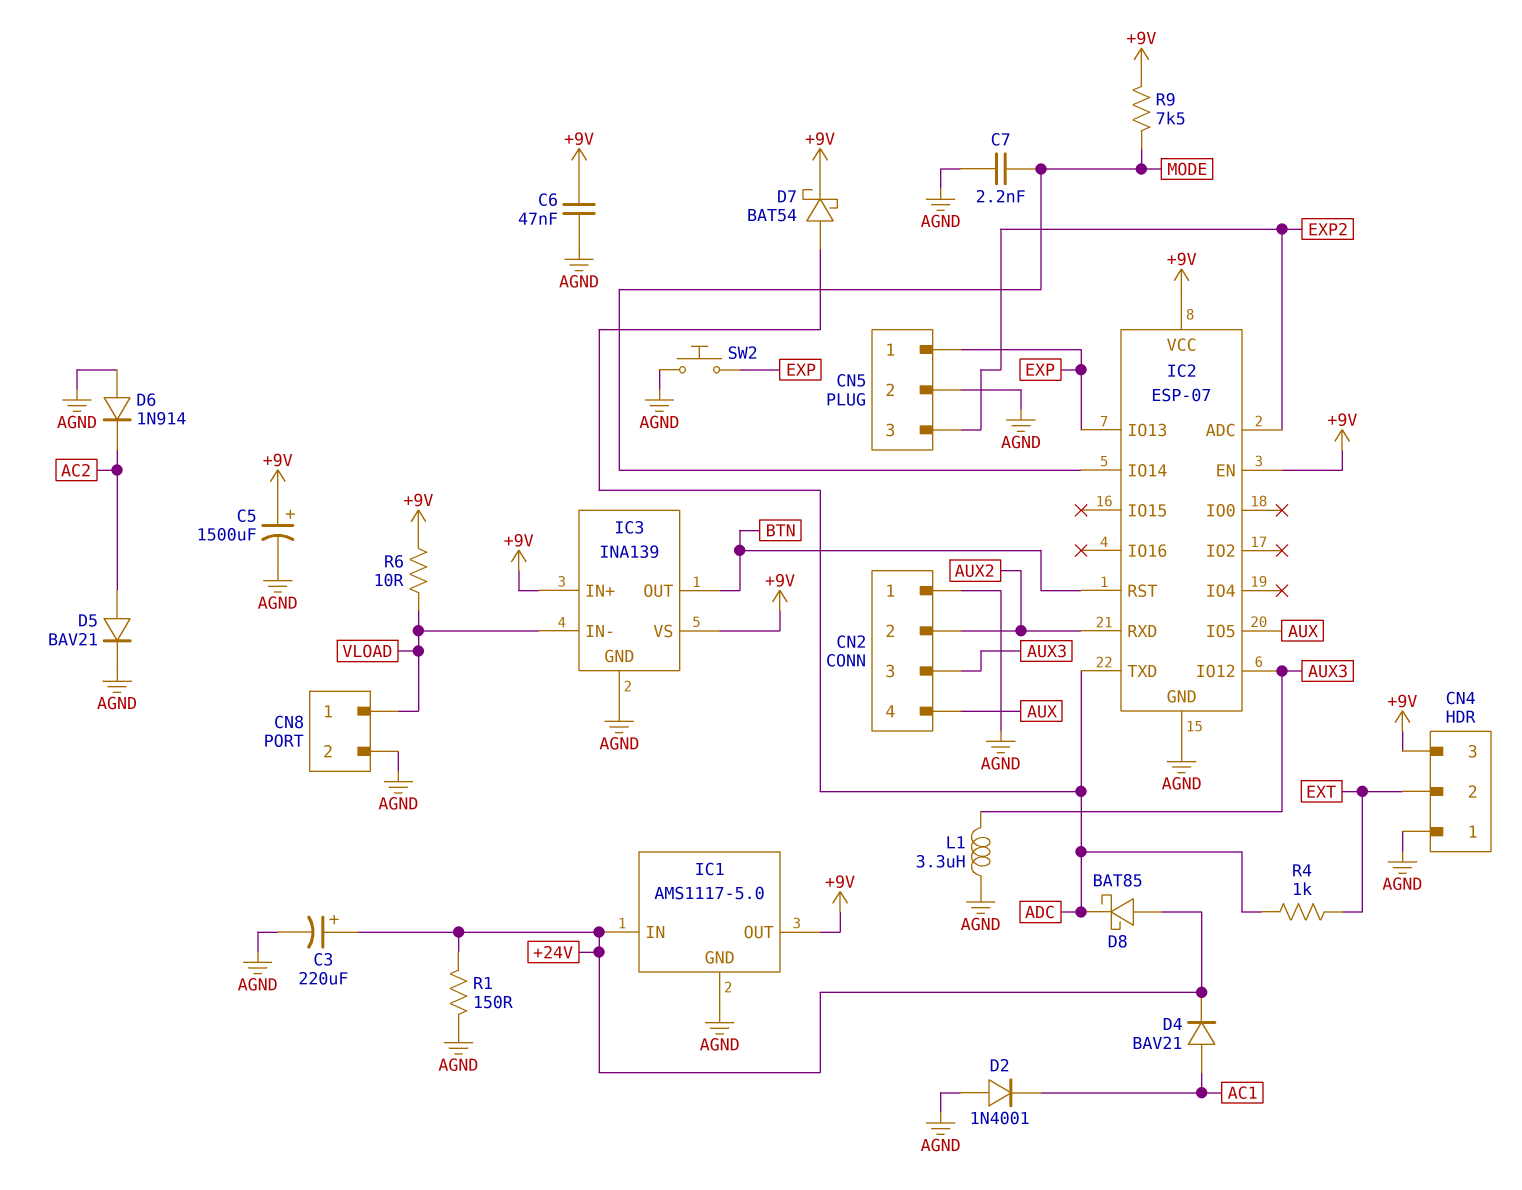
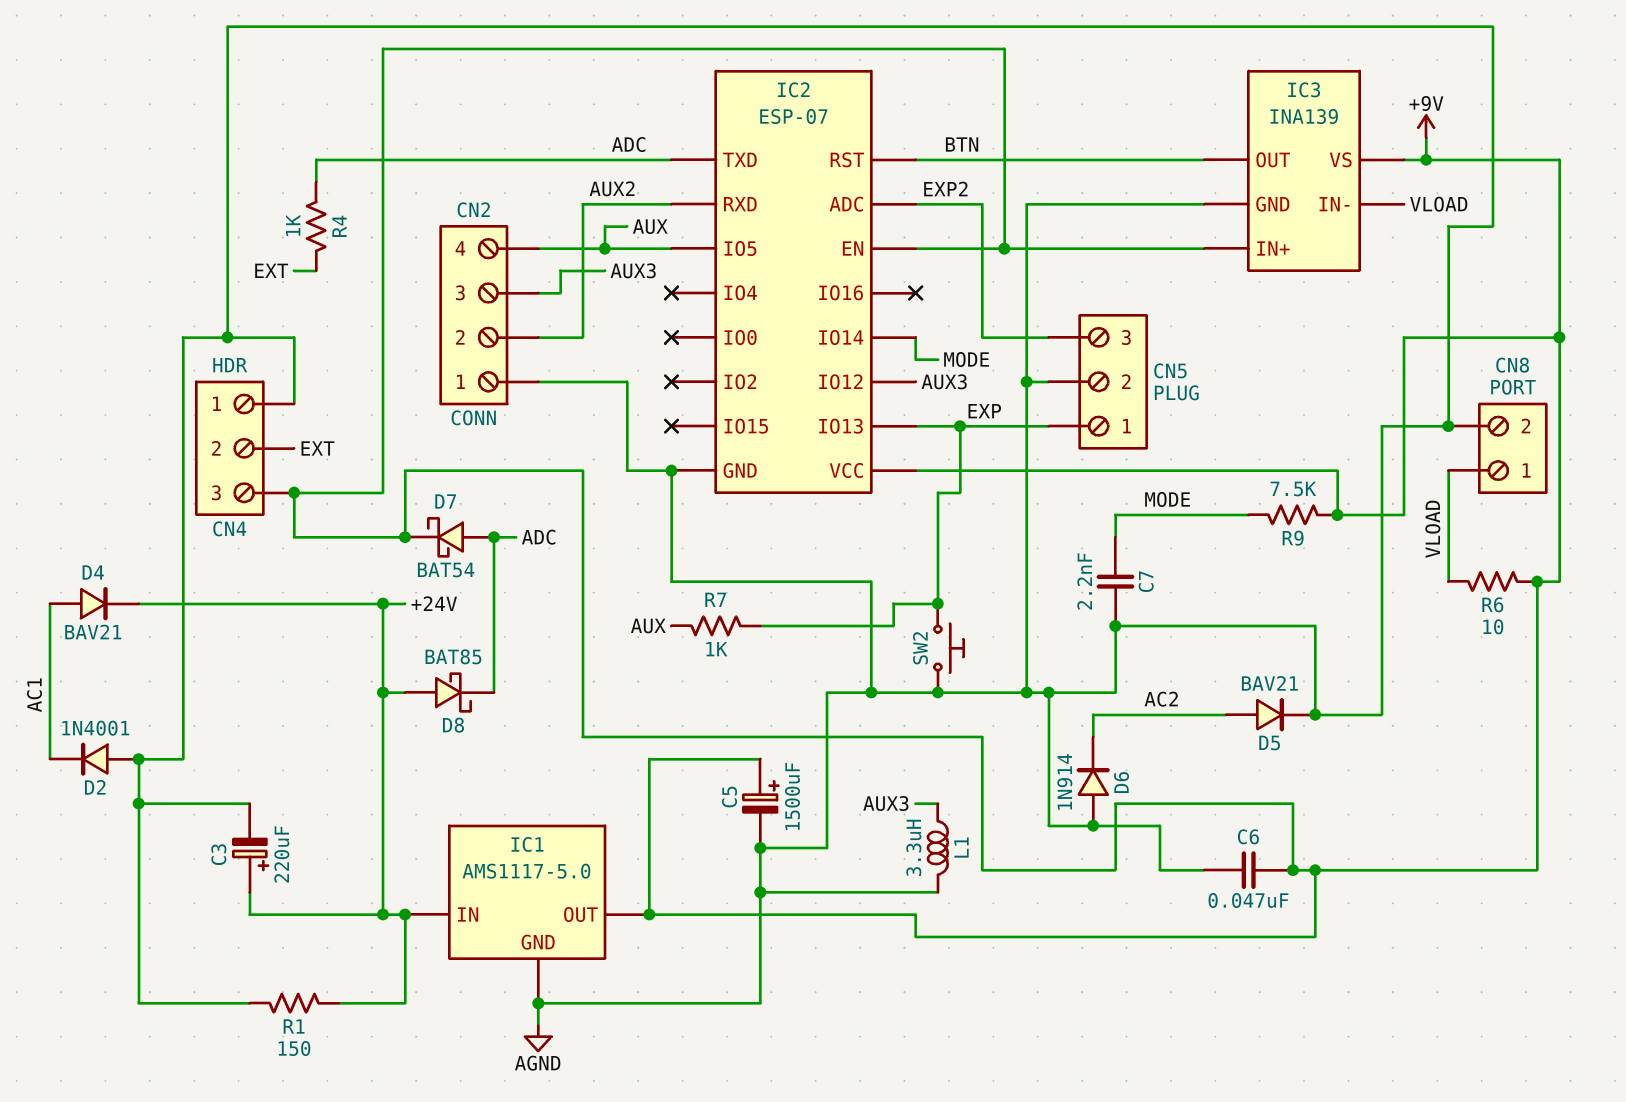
R7: none -> 1k (AUX, EXP)

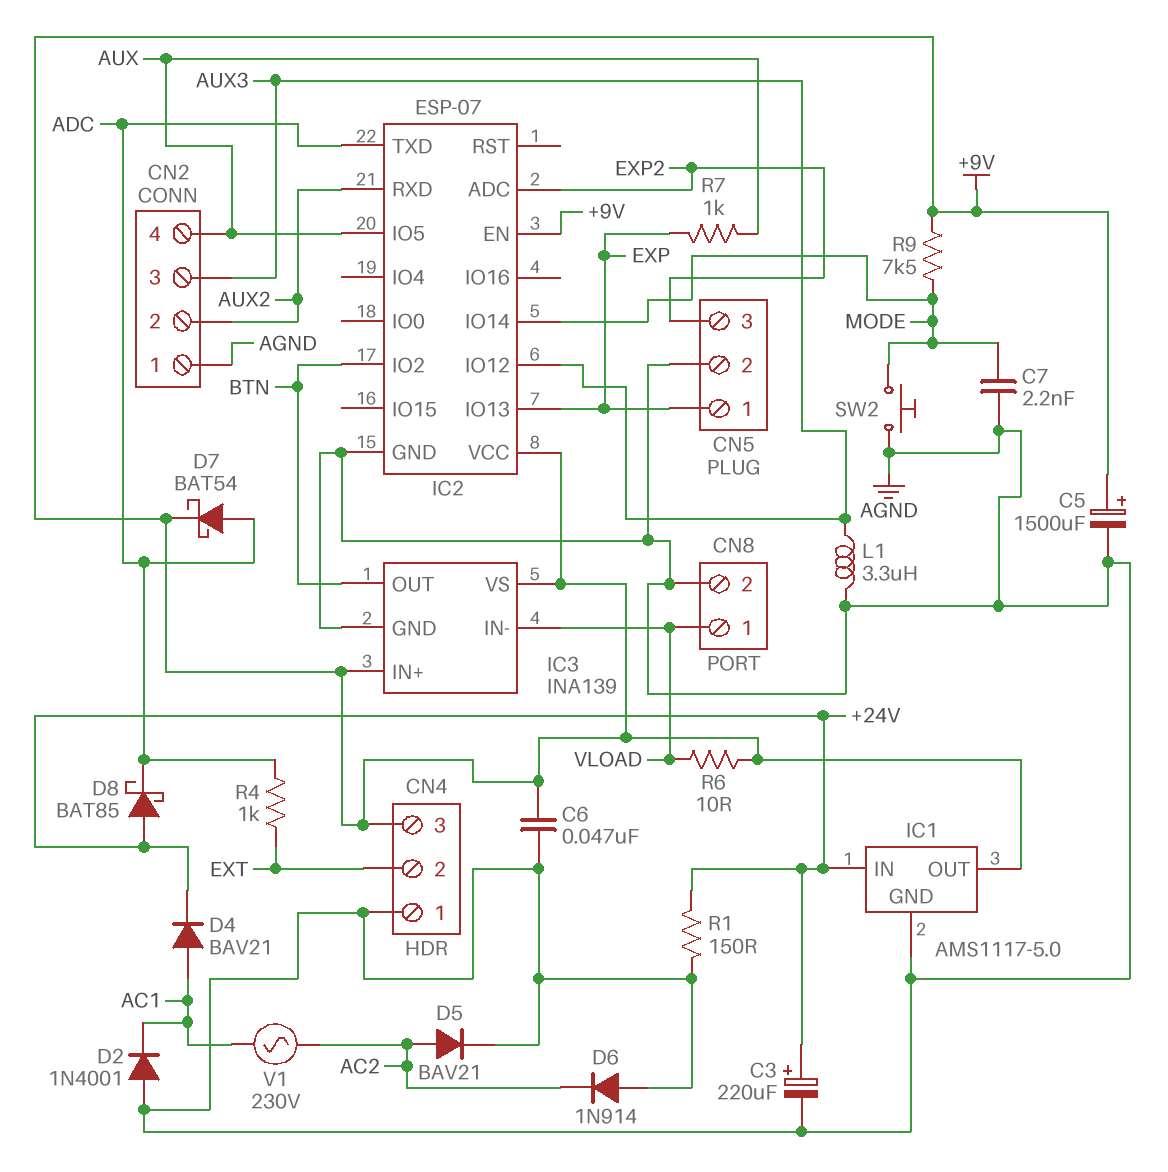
IC2 pin IO2: none -> BTN
IC2 pin RST: BTN -> none
SW2: button (AGND, EXP) -> button (AGND, MODE)
V1: none -> AC 230V (AC1, AC2)

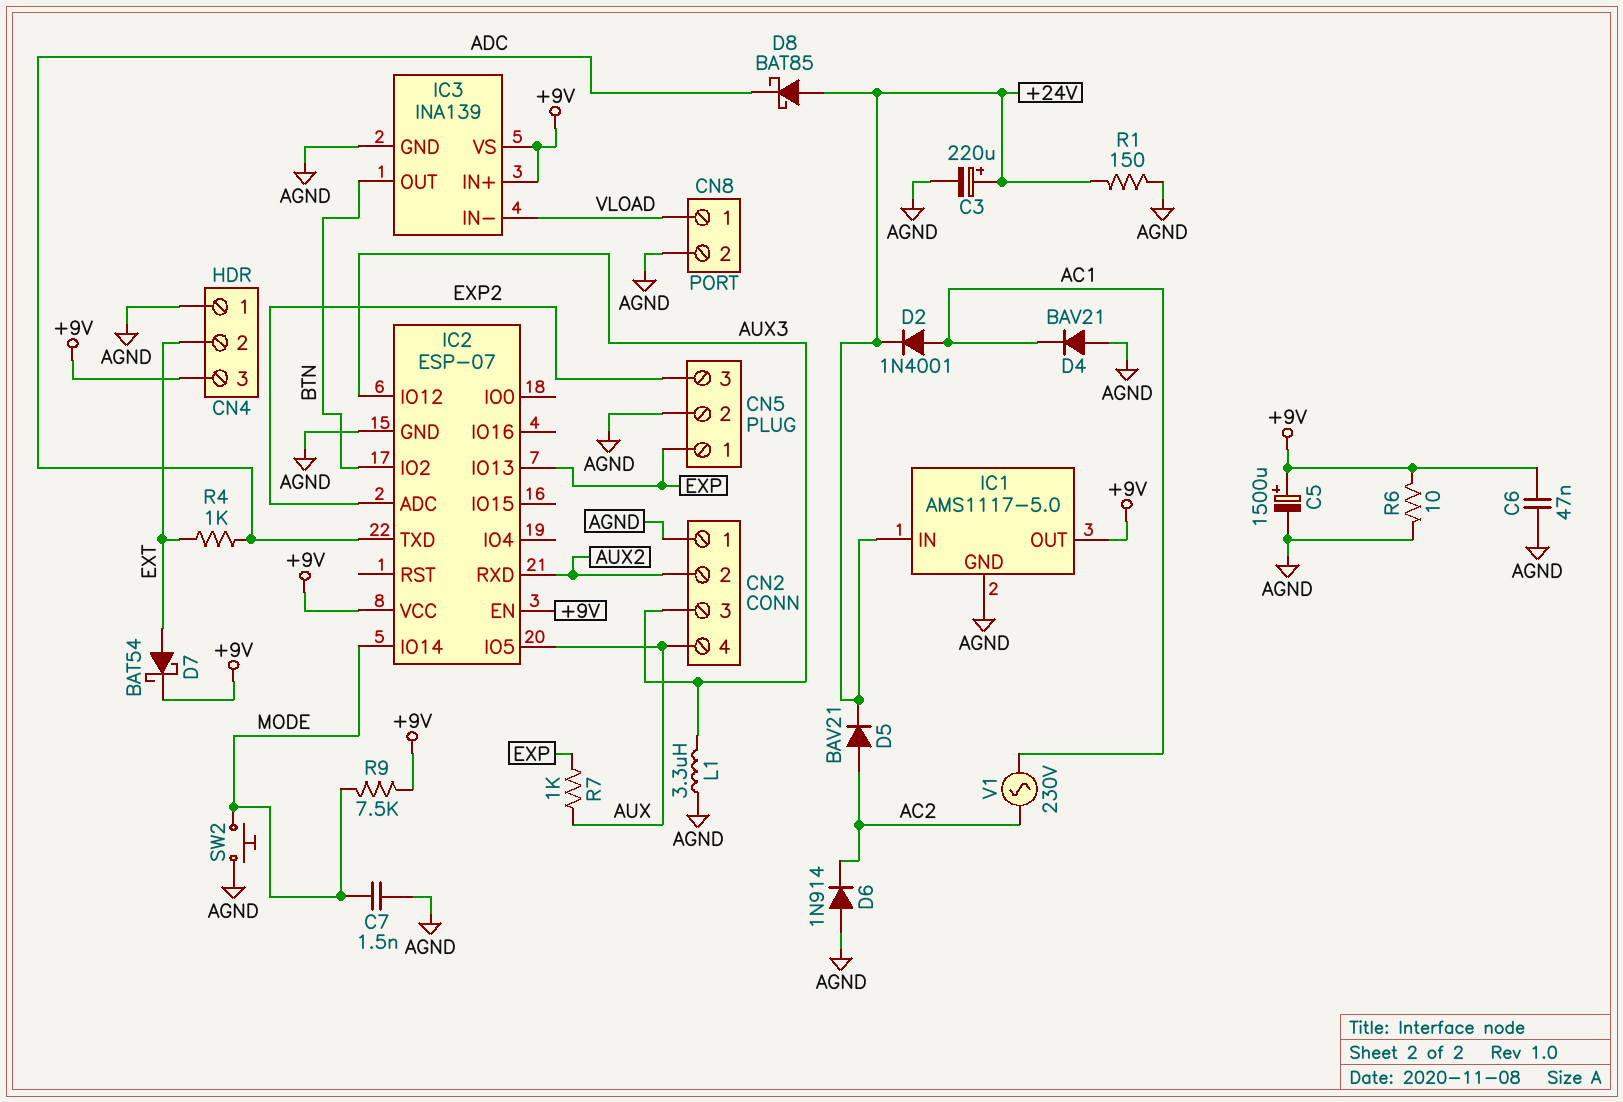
C7: 2.2nF (AGND, MODE) -> 1.5nF (AGND, MODE)
D2: diode 1N4001 (A AGND, K AC1) -> diode 1N4001 (A AC1, K +24V)
D4: diode BAV21 (A AC1, K +24V) -> diode BAV21 (A AGND, K AC1)
D5: diode BAV21 (A AC2, K AGND) -> diode BAV21 (A AC2, K +24V)
D7: schottky BAT54 (A ADC, K +9V) -> schottky BAT54 (A EXT, K +9V)
R6: 10 (+9V, VLOAD) -> 10 (+9V, AGND)

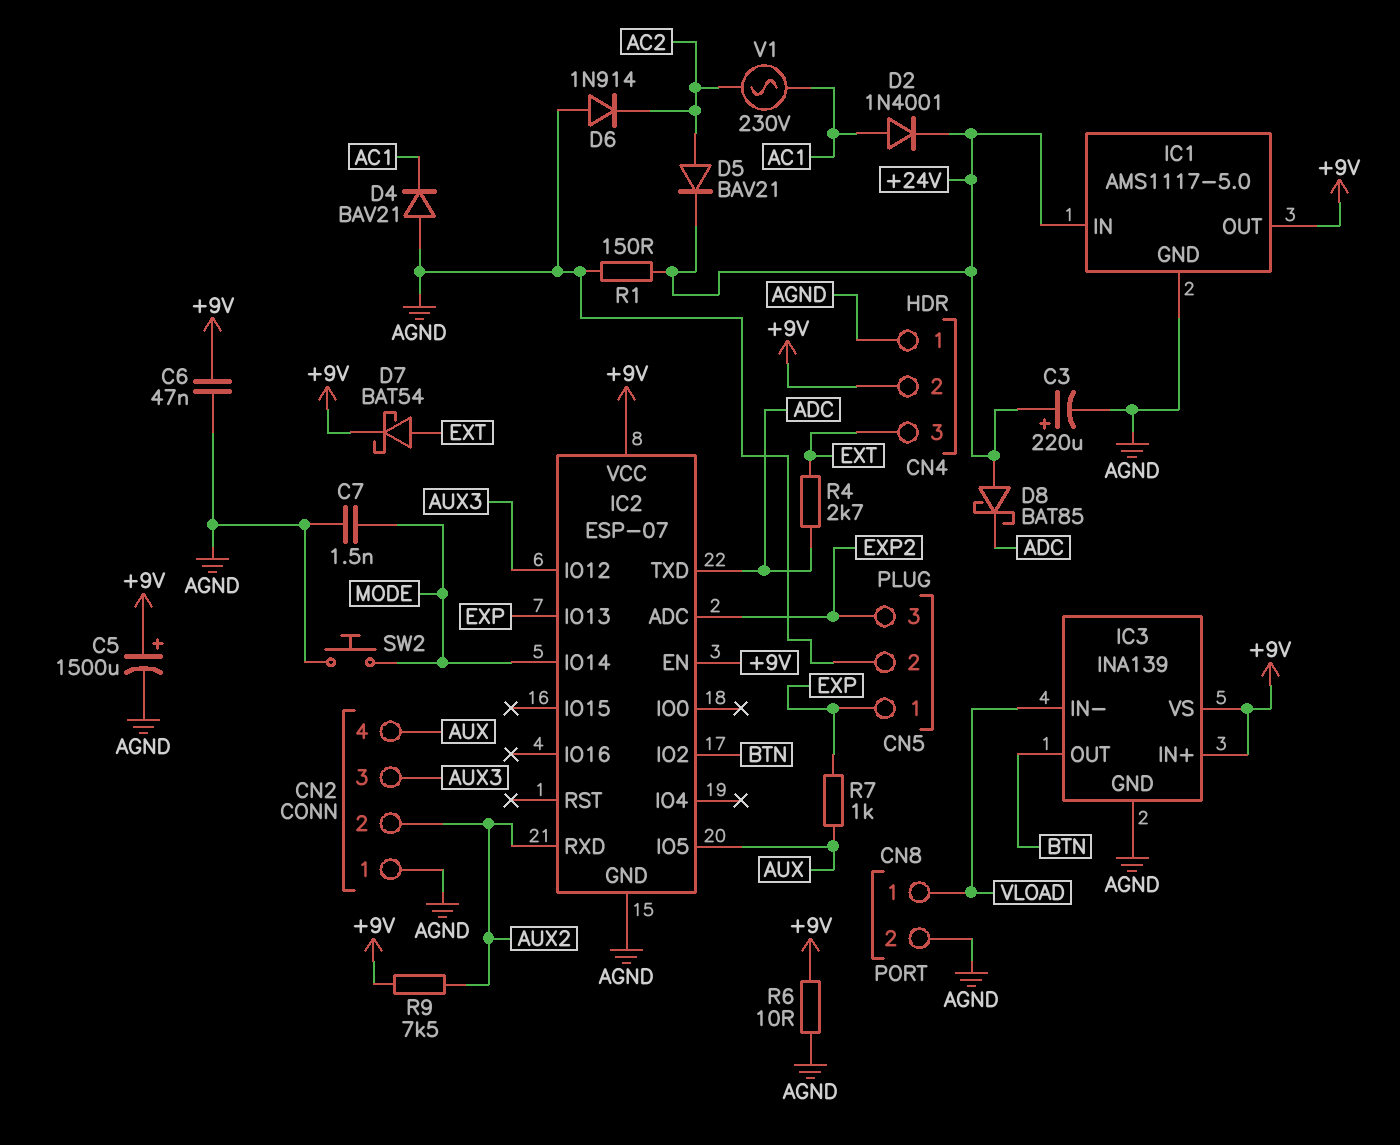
CN4 pin 2: EXT -> +9V
CN4 pin 3: +9V -> EXT
L1: 3.3uH (AGND, AUX3) -> none
R4: 1k (ADC, EXT) -> 2.7k (ADC, EXT)
R9: 7.5k (+9V, MODE) -> 7.5k (+9V, AUX2)

